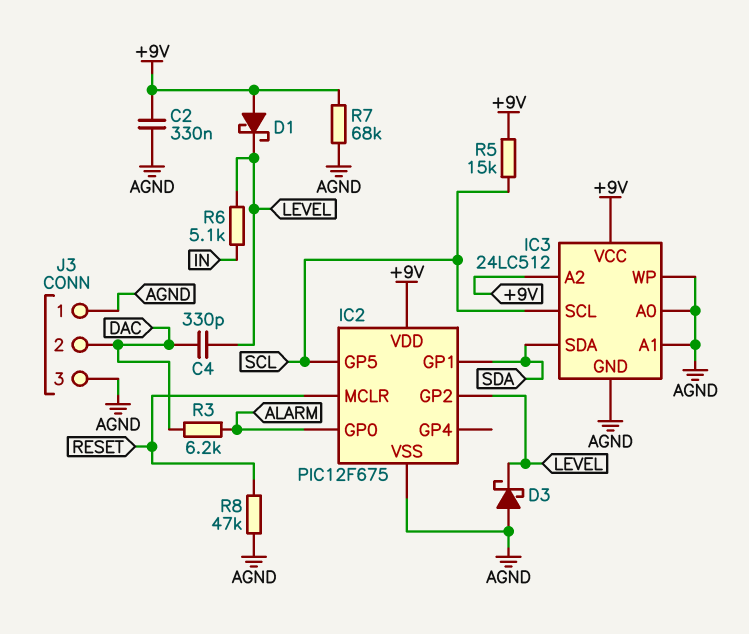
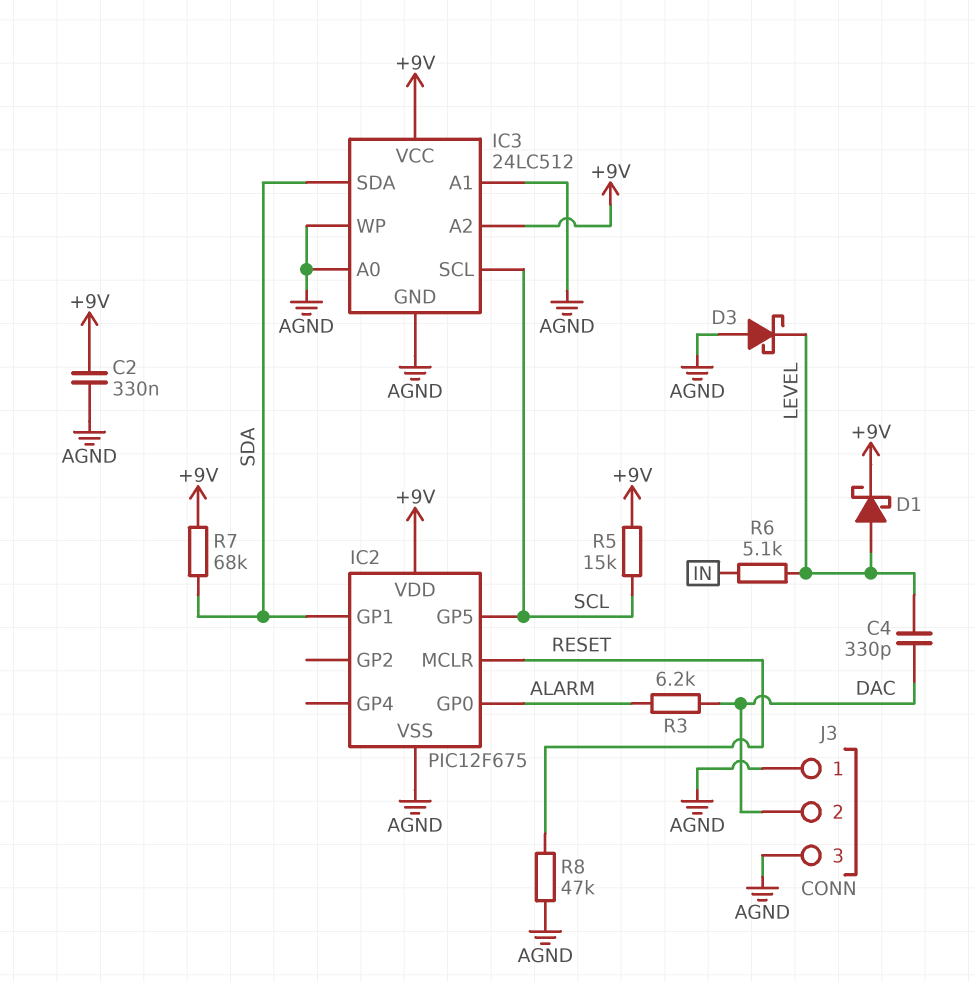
D1: schottky (A +9V, K LEVEL) -> schottky (A LEVEL, K +9V)
IC2 pin GP2: LEVEL -> none
R7: 68k (+9V, AGND) -> 68k (+9V, SDA)

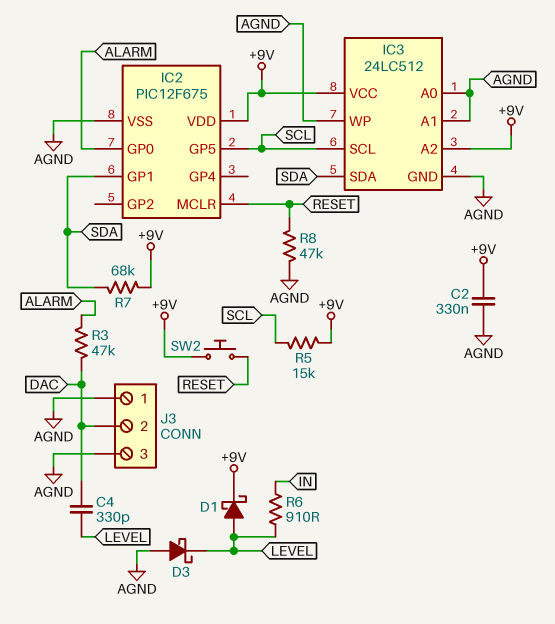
R3: 6.2k (ALARM, DAC) -> 47k (ALARM, DAC)
R6: 5.1k (IN, LEVEL) -> 910 (IN, LEVEL)
SW2: none -> button (+9V, RESET)

